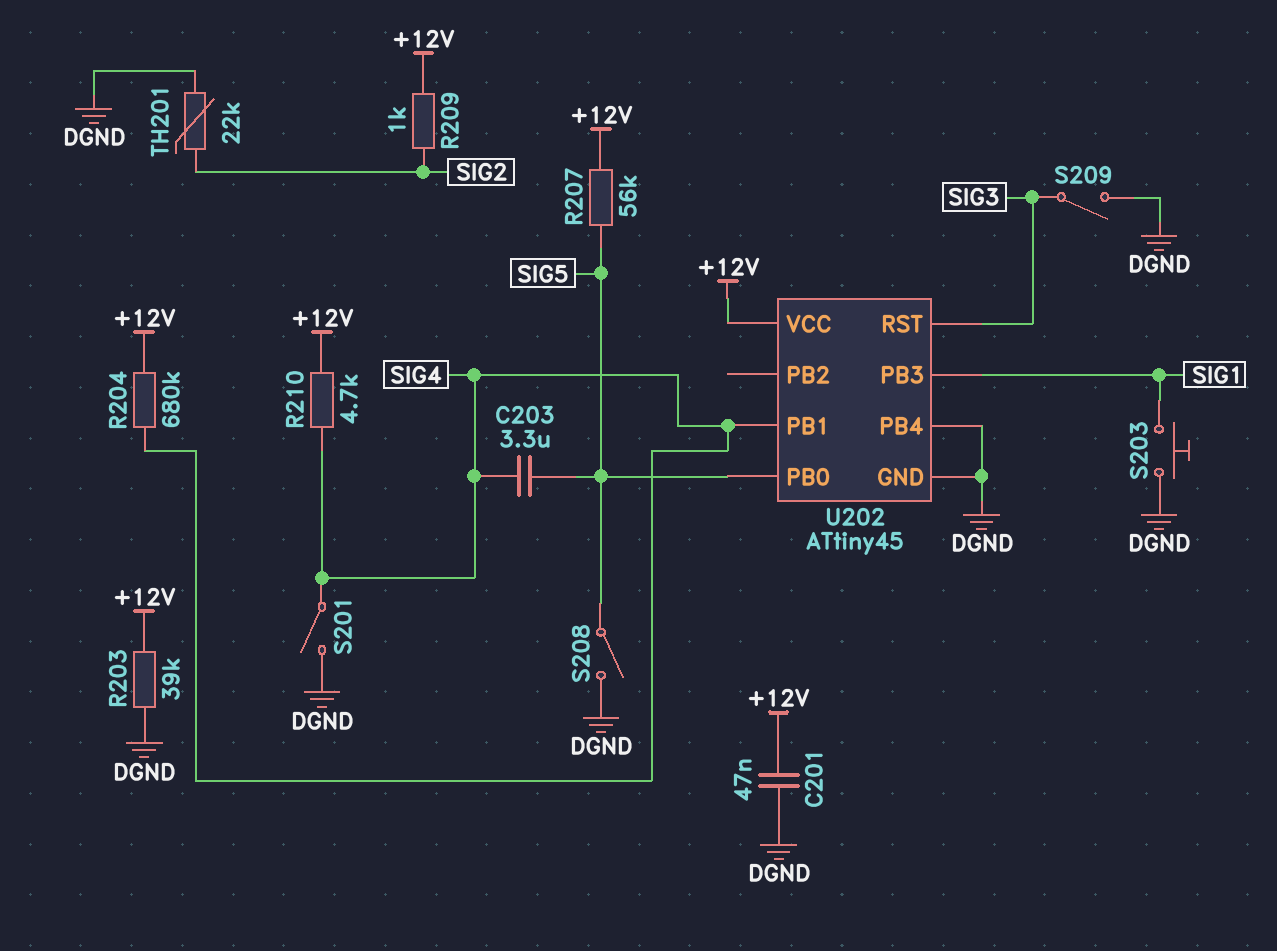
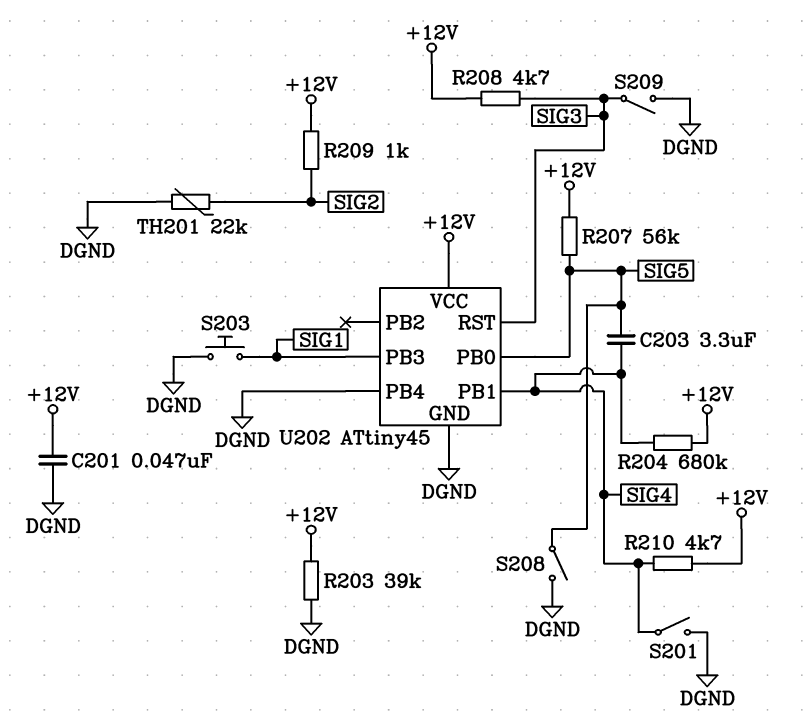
R208: none -> 4.7k (+12V, SIG3)

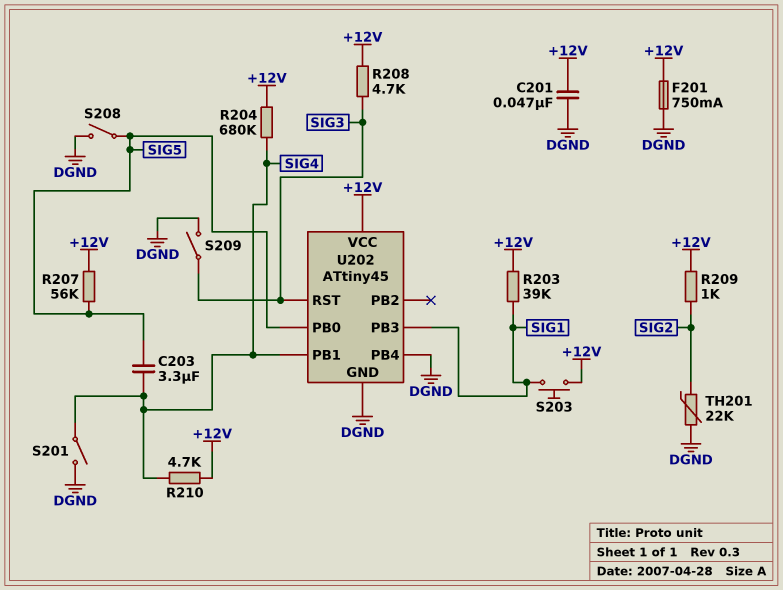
F201: none -> 750mA (+12V, DGND)
R203: 39k (+12V, DGND) -> 39k (+12V, SIG1)
S203: button (DGND, SIG1) -> button (+12V, SIG1)

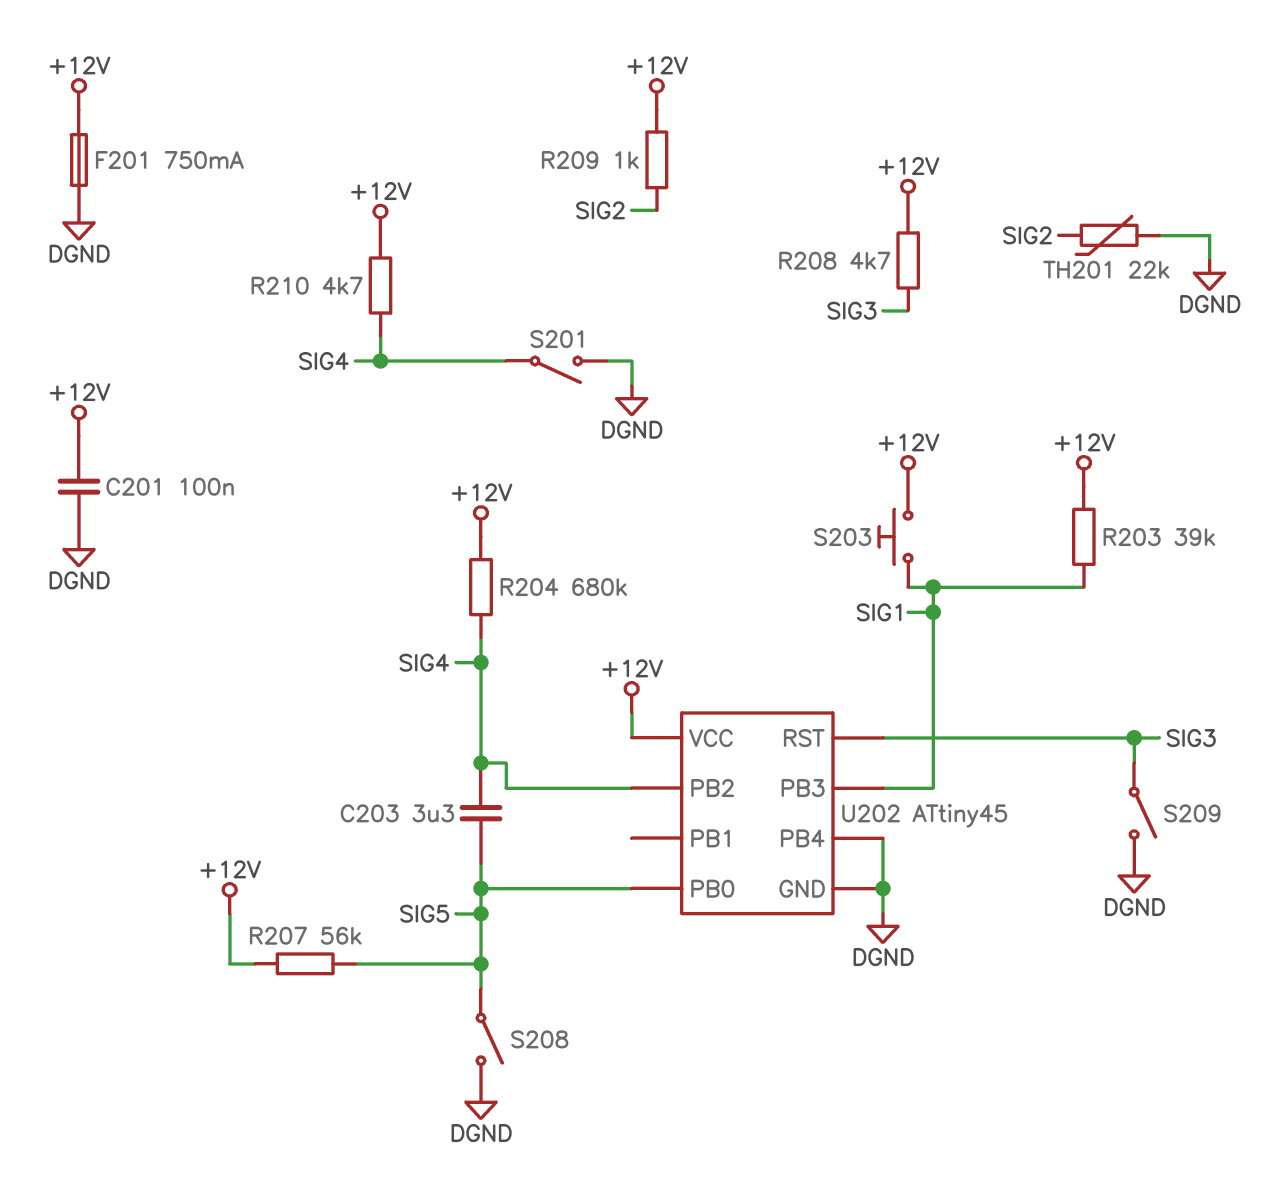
C201: 47nF (+12V, DGND) -> 100nF (+12V, DGND)
U202 pin PB1: SIG4 -> none
U202 pin PB2: none -> SIG4

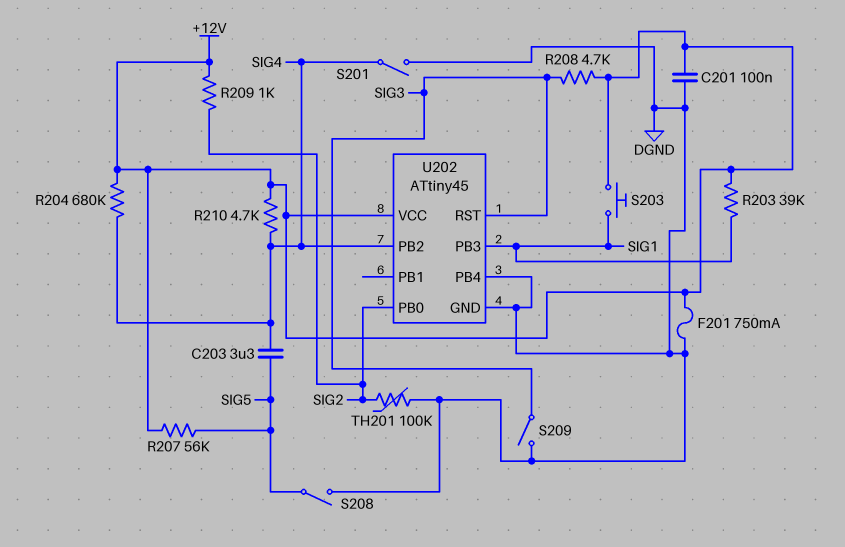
TH201: 22k (DGND, SIG2) -> 100k (DGND, SIG2)
U202 pin PB0: SIG5 -> SIG2

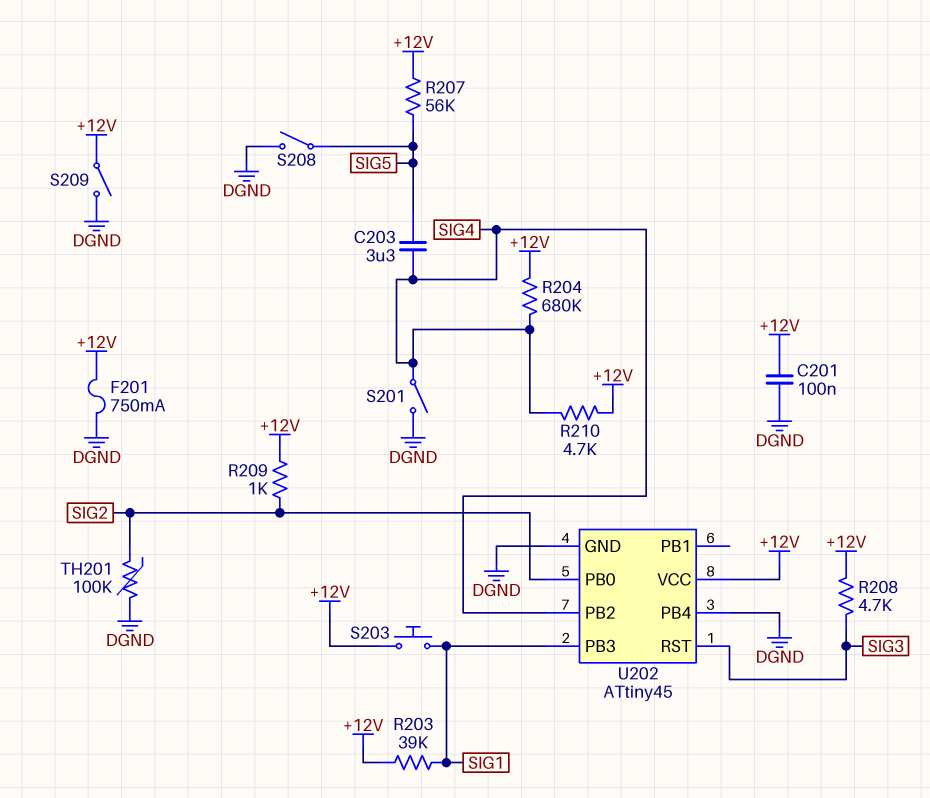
S209: switch (DGND, SIG3) -> switch (+12V, DGND)

